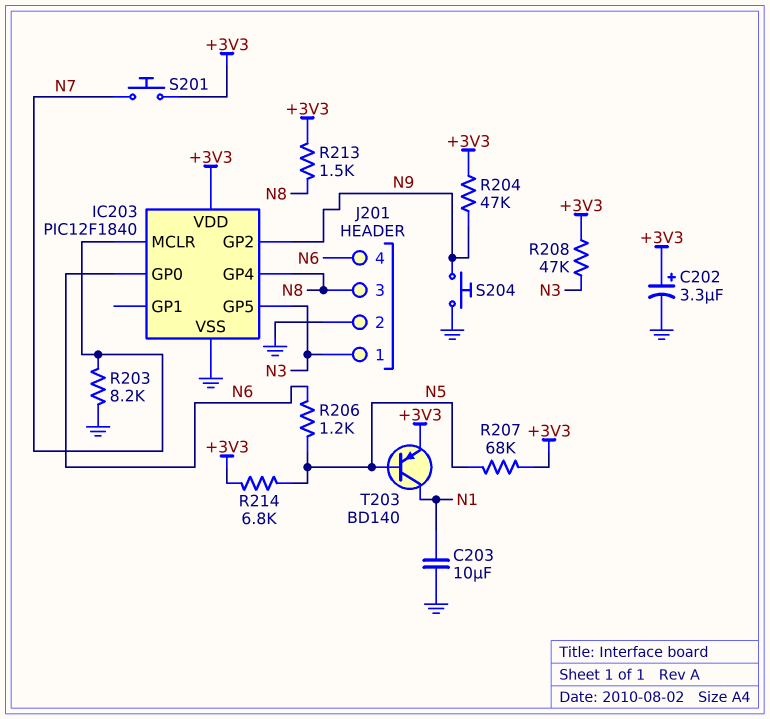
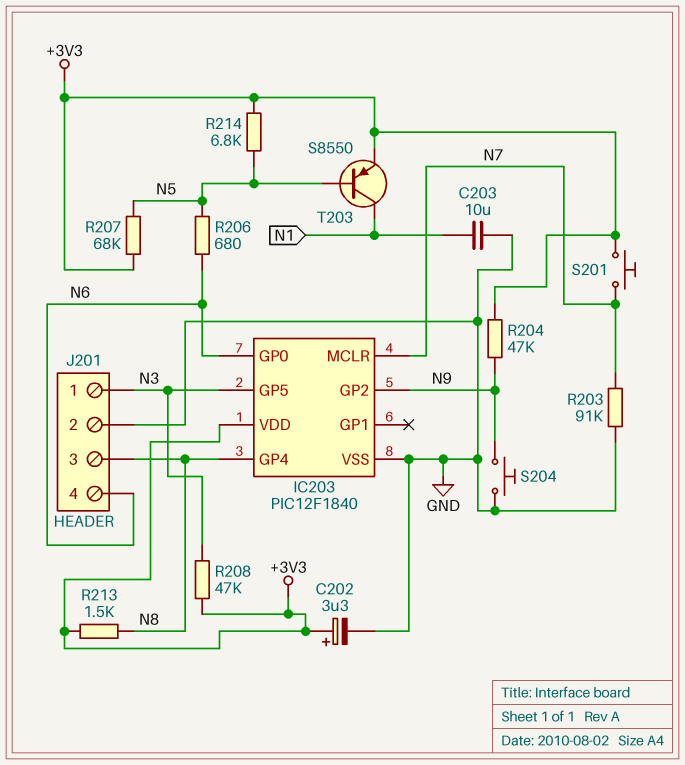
R203: 8.2k (GND, N7) -> 91k (GND, N7)
R206: 1.2k (N5, N6) -> 680 (N5, N6)
T203: PNP BD140 (B N5, C N1, E +3V3) -> PNP S8550 (B N5, C N1, E +3V3)

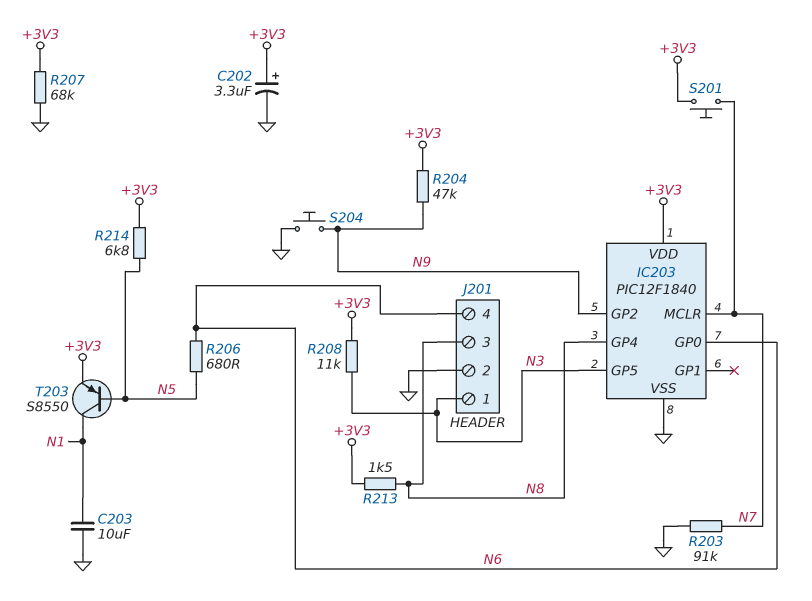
R207: 68k (+3V3, N5) -> 68k (+3V3, GND)
R208: 47k (+3V3, N3) -> 11k (+3V3, N3)

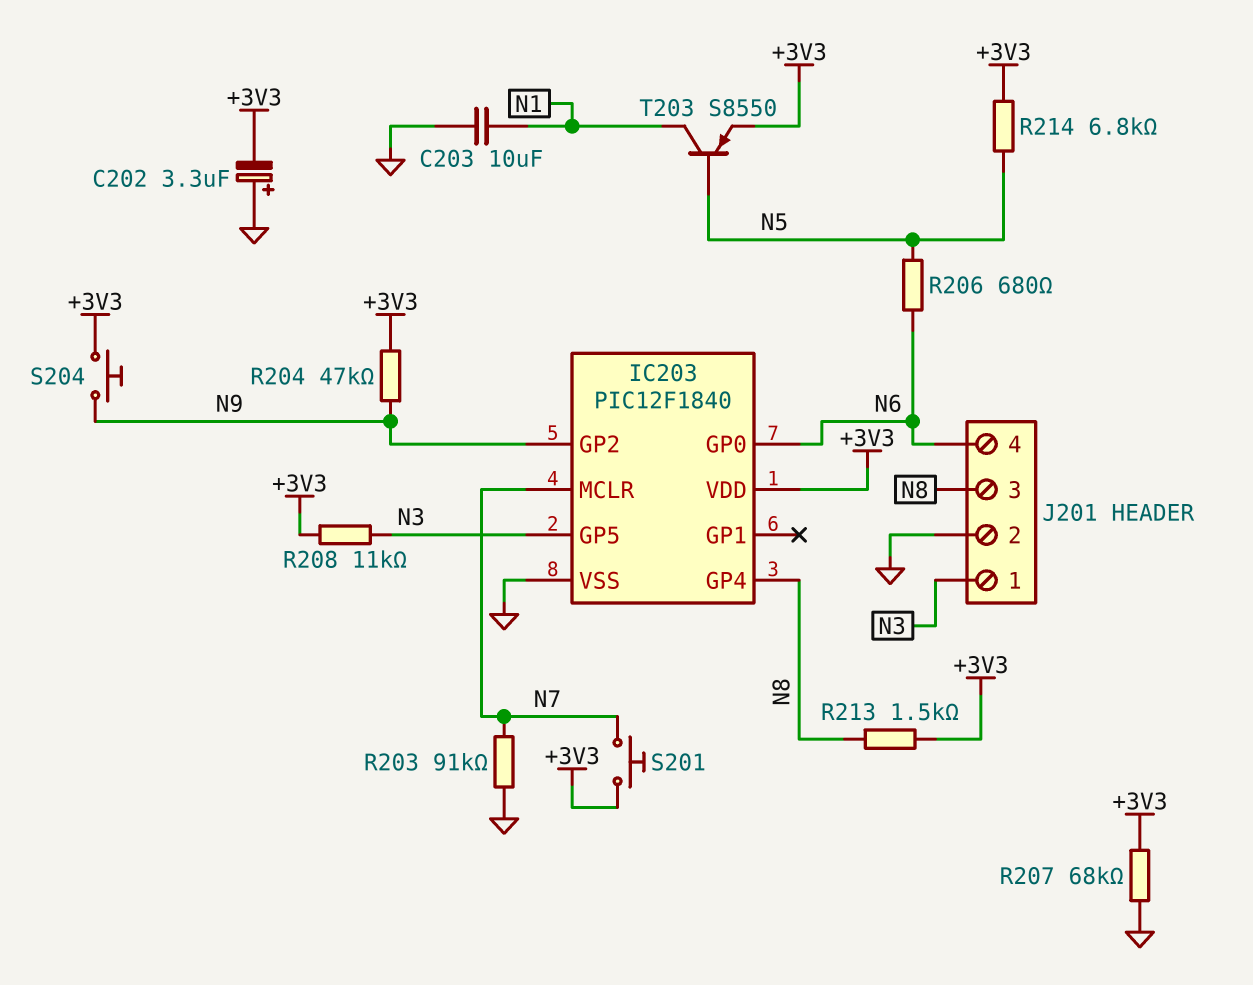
C202: 3.3uF (plus +3V3, minus GND) -> 3.3uF (plus GND, minus +3V3)
S204: button (GND, N9) -> button (+3V3, N9)

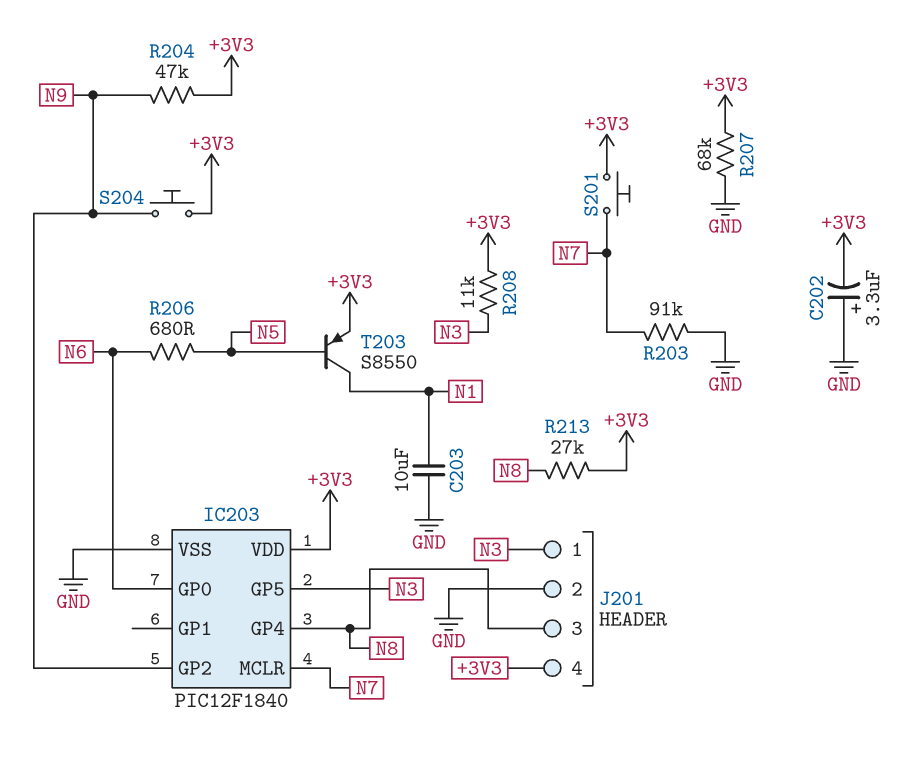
J201 pin 4: N6 -> +3V3
R213: 1.5k (+3V3, N8) -> 27k (+3V3, N8)
R214: 6.8k (+3V3, N5) -> none

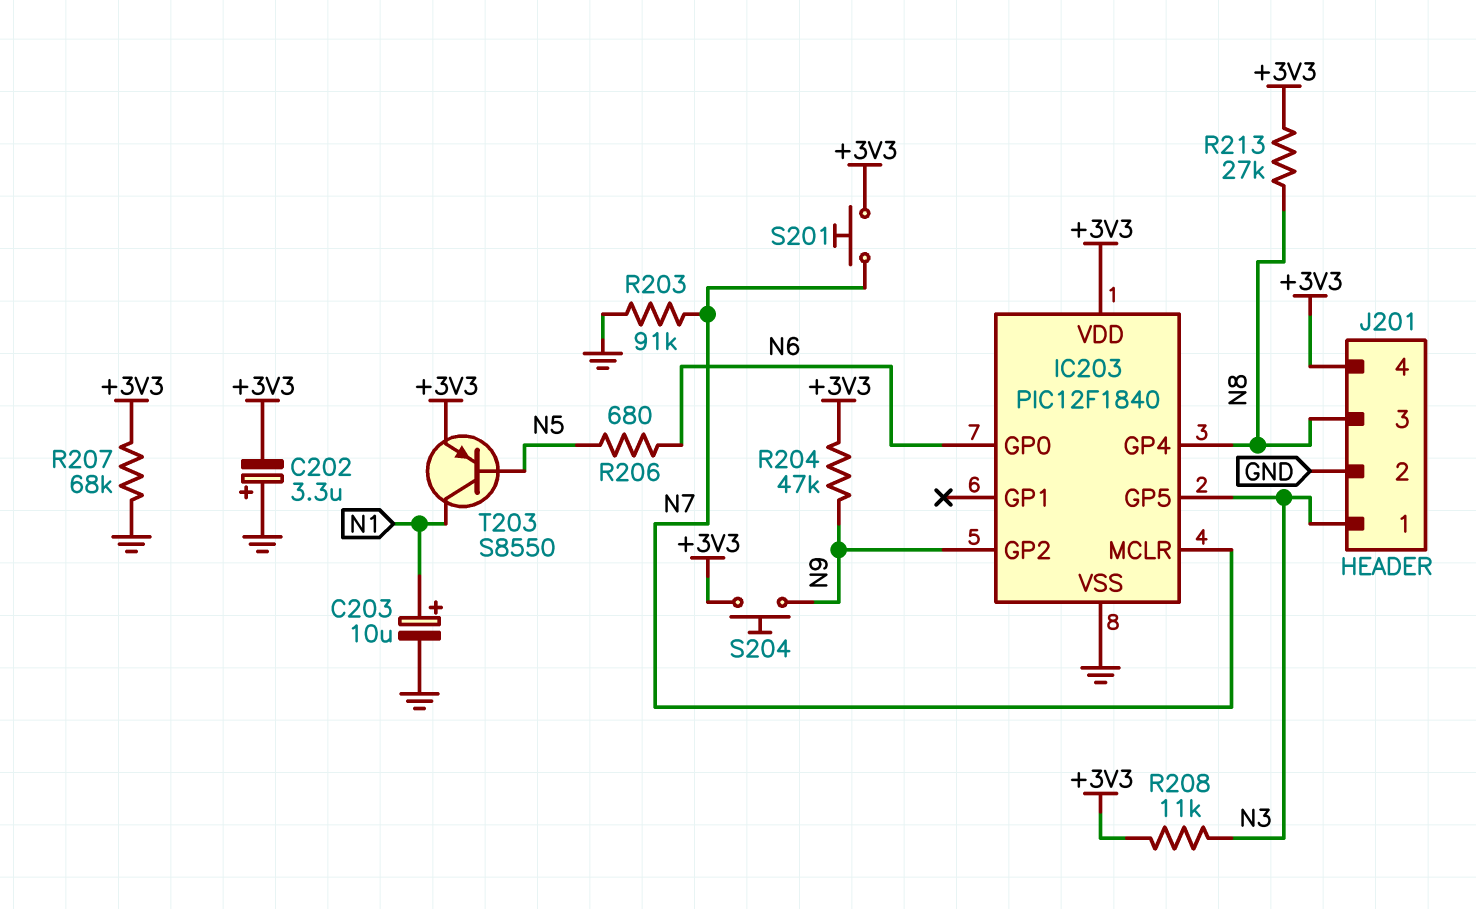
C203: 10uF (GND, N1) -> 10uF (plus N1, minus GND)

